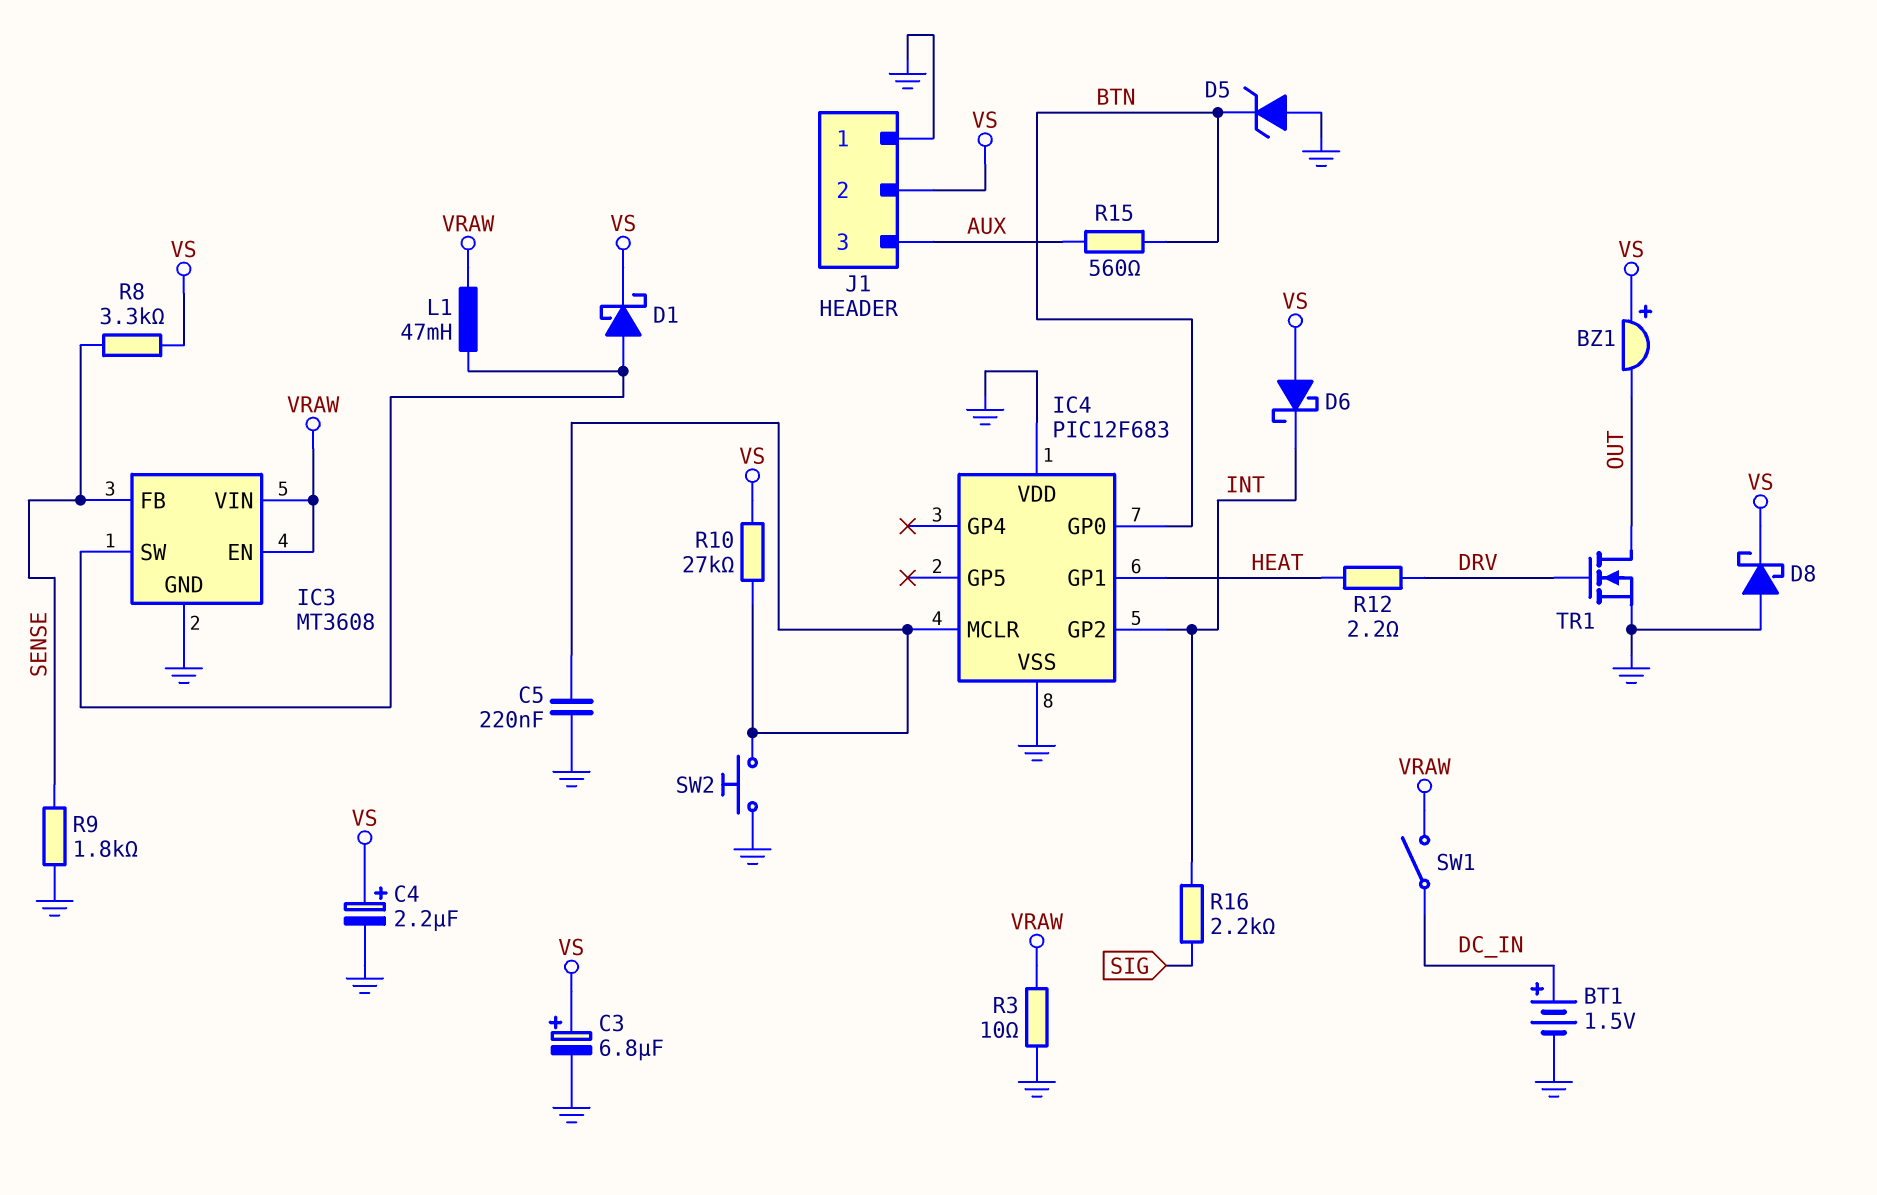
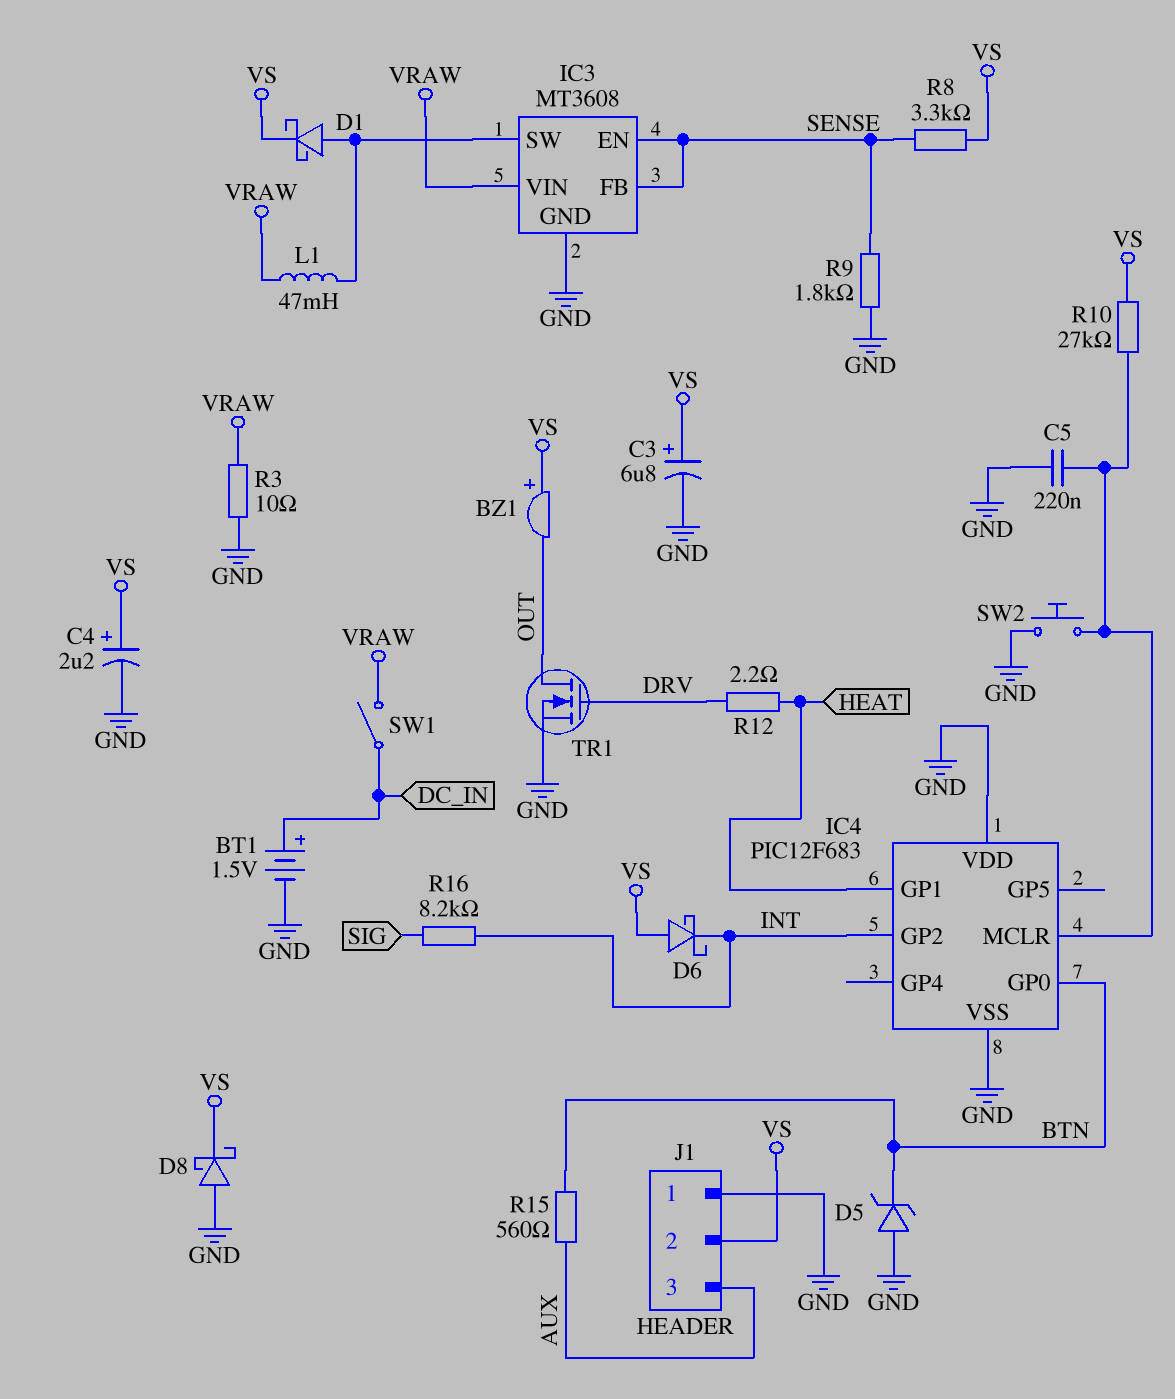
IC3 pin EN: VRAW -> SENSE
R16: 2.2k (INT, SIG) -> 8.2k (INT, SIG)

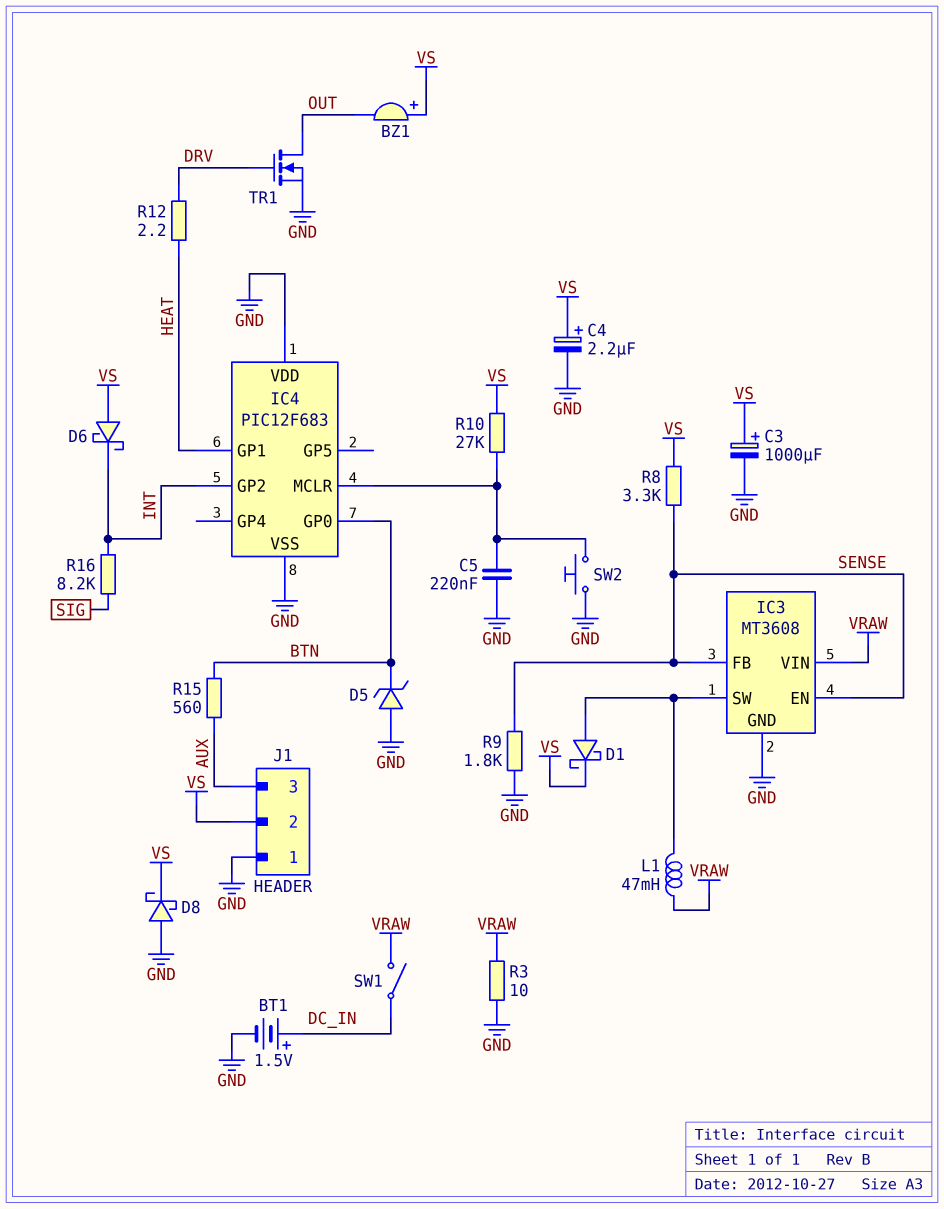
C3: 6.8uF (plus VS, minus GND) -> 1000uF (plus VS, minus GND)

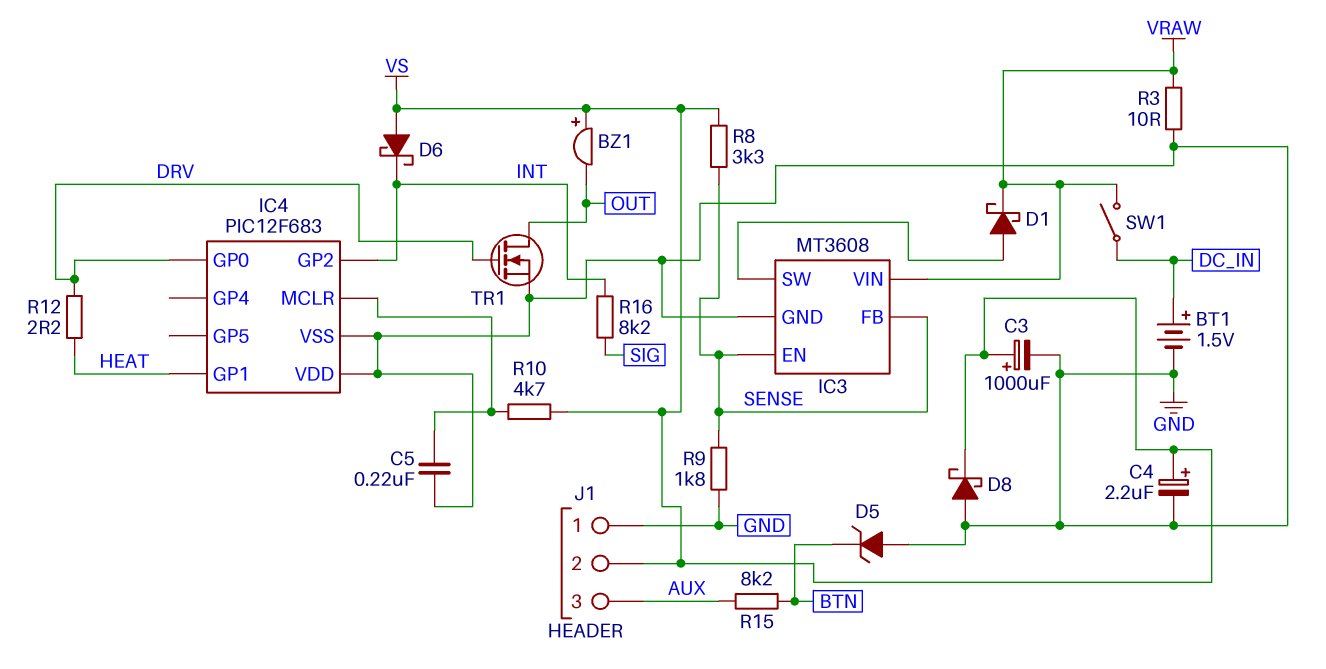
D1: schottky (A IC3/SW, K VS) -> schottky (A IC3/SW, K VRAW)
IC4 pin GP0: BTN -> DRV
L1: 47mH (IC3/SW, VRAW) -> none
R10: 27k (IC4/MCLR, VS) -> 4.7k (IC4/MCLR, VS)
R15: 560 (AUX, BTN) -> 8.2k (AUX, BTN)
SW2: button (GND, IC4/MCLR) -> none

